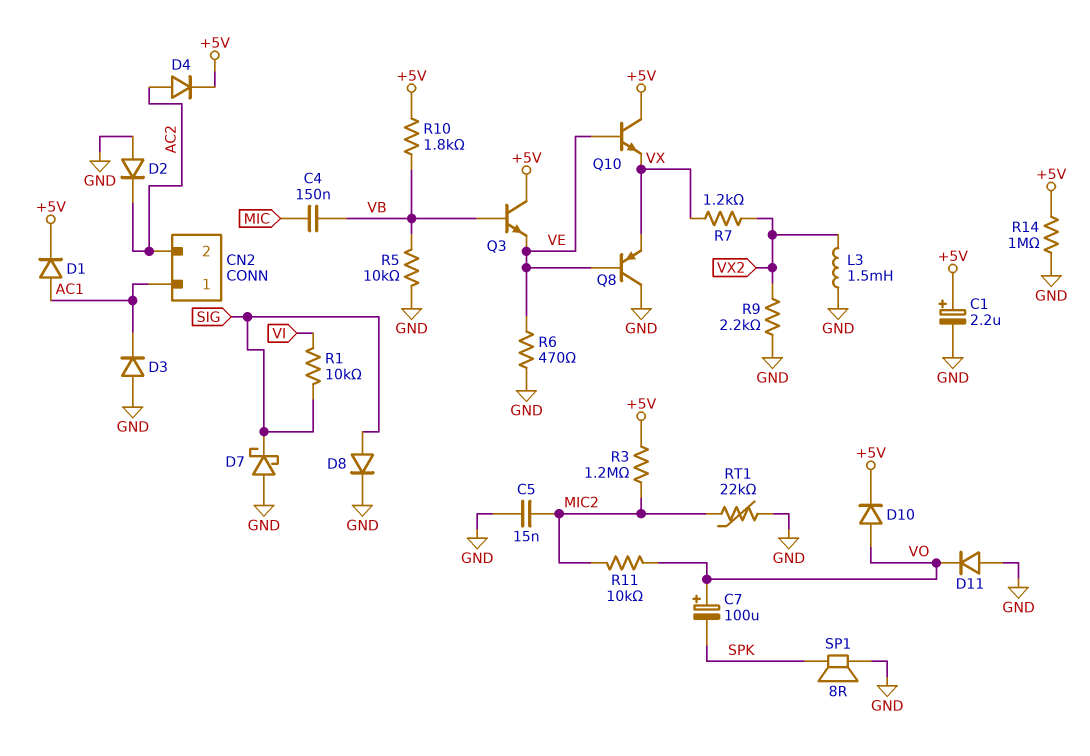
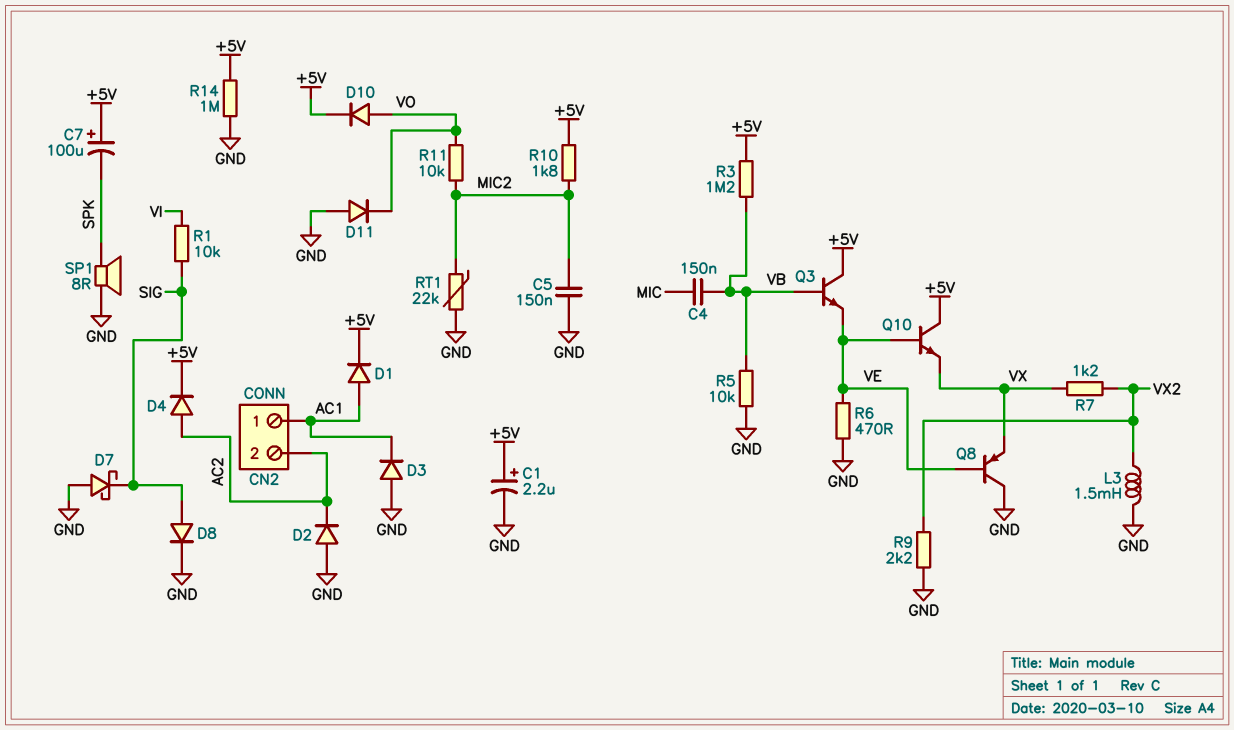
C5: 15nF (GND, MIC2) -> 150nF (GND, MIC2)
C7: 100uF (plus VO, minus SPK) -> 100uF (plus +5V, minus SPK)
R3: 1.2M (+5V, MIC2) -> 1.2M (+5V, VB)
R10: 1.8k (+5V, VB) -> 1.8k (+5V, MIC2)

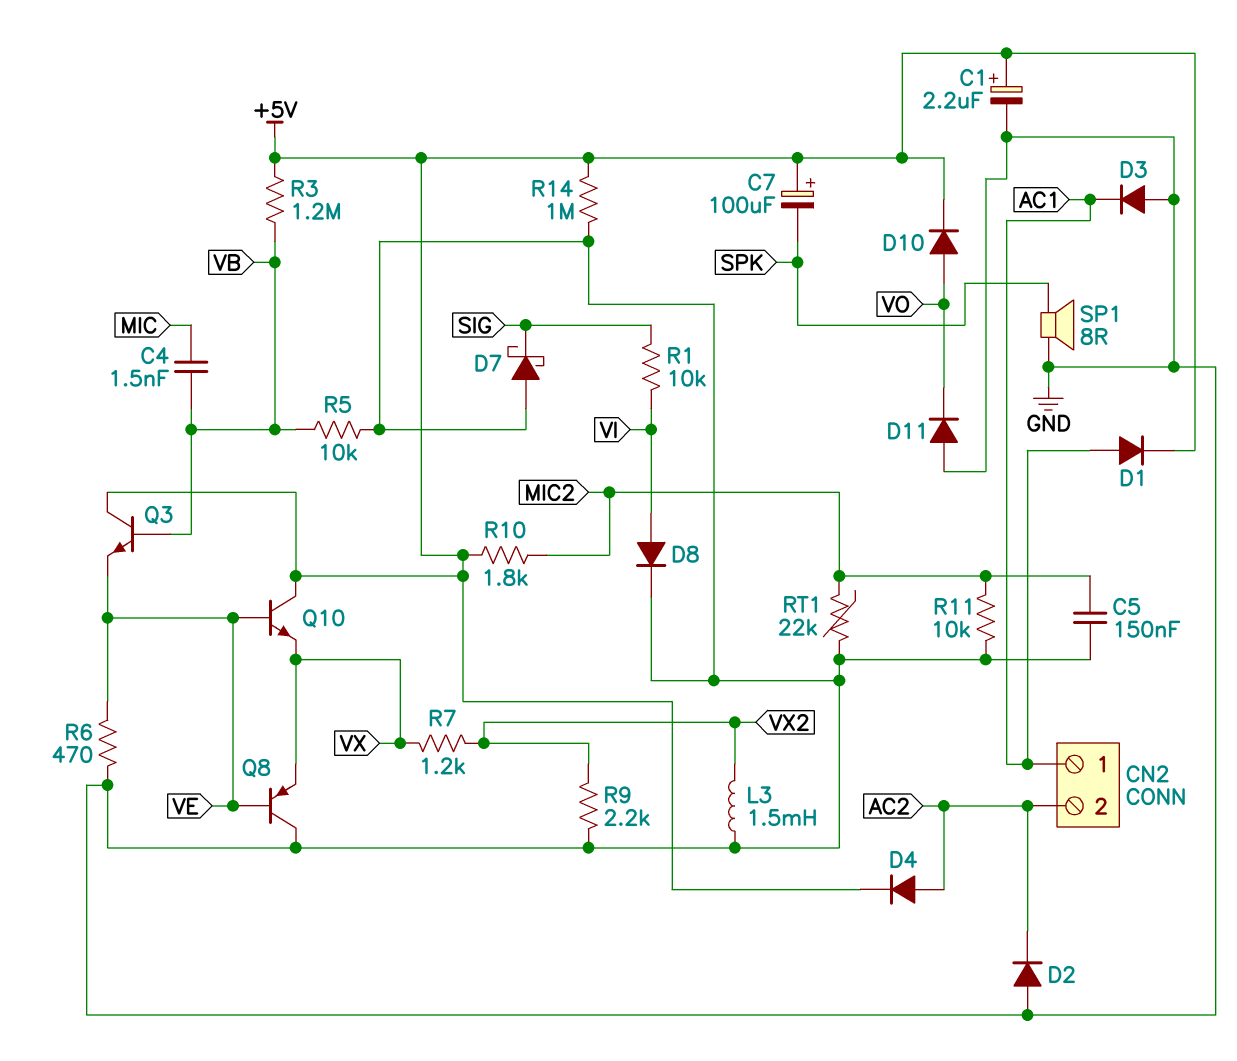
C4: 150nF (MIC, VB) -> 1.5nF (MIC, VB)
D8: diode (A SIG, K GND) -> diode (A VI, K GND)
R11: 10k (MIC2, VO) -> 10k (GND, MIC2)

